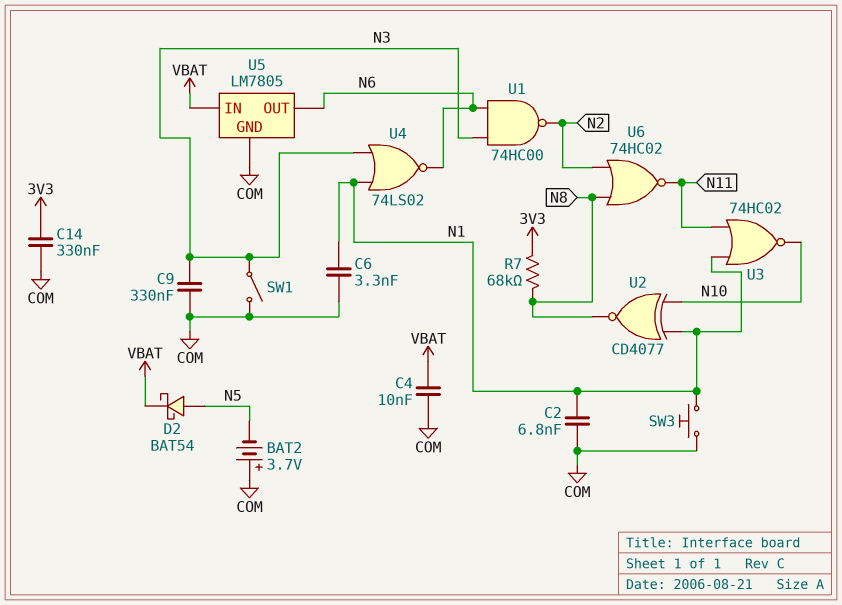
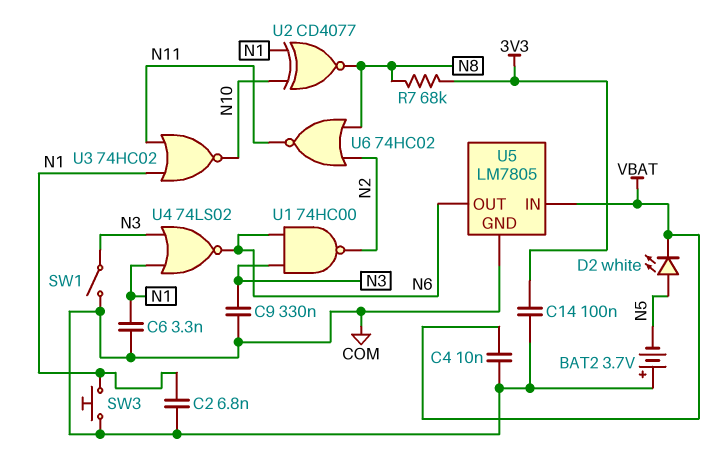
C14: 330nF (3V3, COM) -> 100nF (3V3, COM)
D2: schottky BAT54 (A N5, K VBAT) -> LED white (A N5, K VBAT)

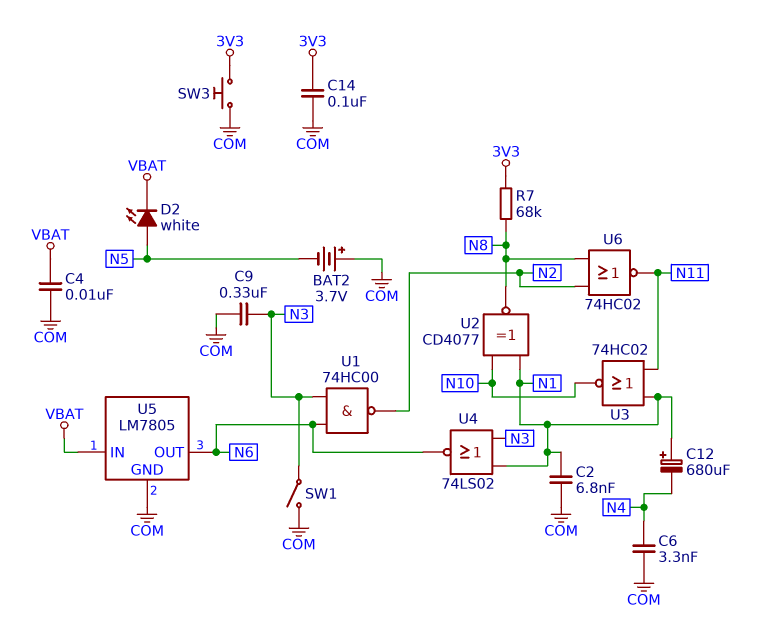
C6: 3.3nF (COM, N1) -> 3.3nF (COM, N4)
C12: none -> 680uF (plus N1, minus N4)
SW3: button (COM, N1) -> button (3V3, COM)

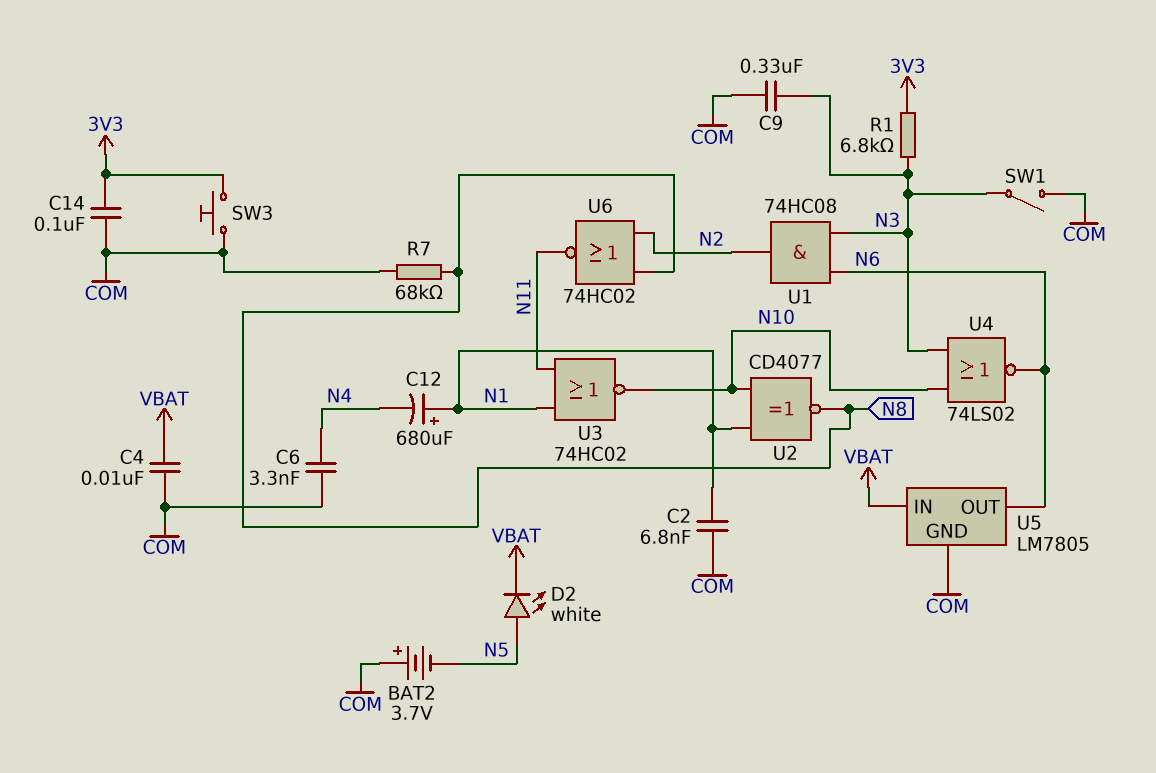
R1: none -> 6.8k (3V3, N3)
R7: 68k (3V3, N8) -> 68k (COM, N8)
U1: NAND 74HC00 (in N3, in N6, out N2) -> AND 74HC08 (in N3, in N6, out N2)
U4: NOR 74LS02 (in N1, in N3, out N6) -> NOR 74LS02 (in N3, in N10, out N6)

